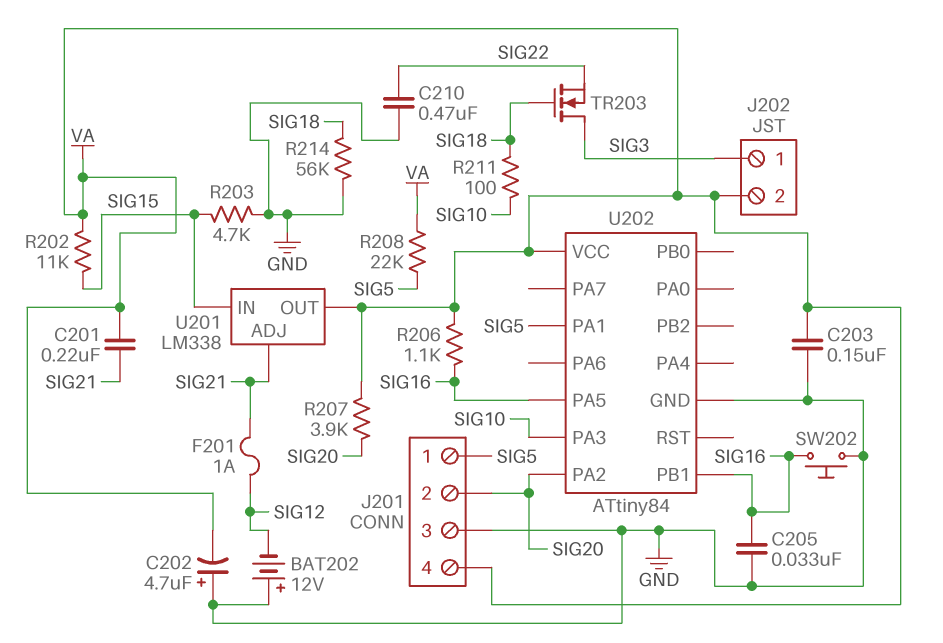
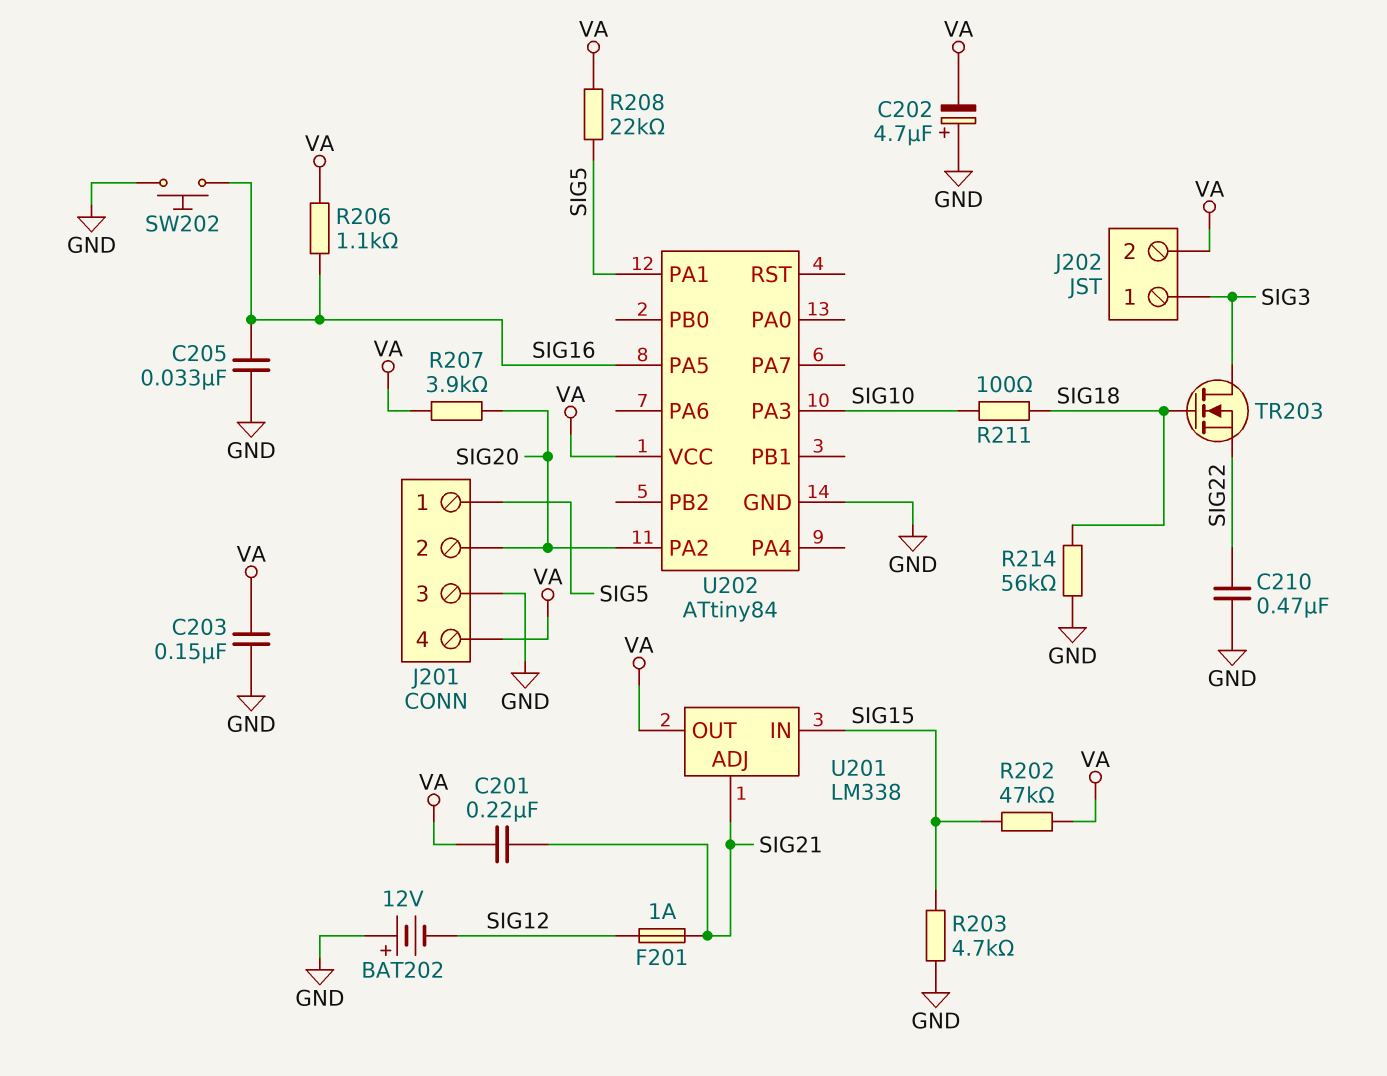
R202: 11k (SIG15, VA) -> 47k (SIG15, VA)
U202 pin PB1: SIG16 -> none

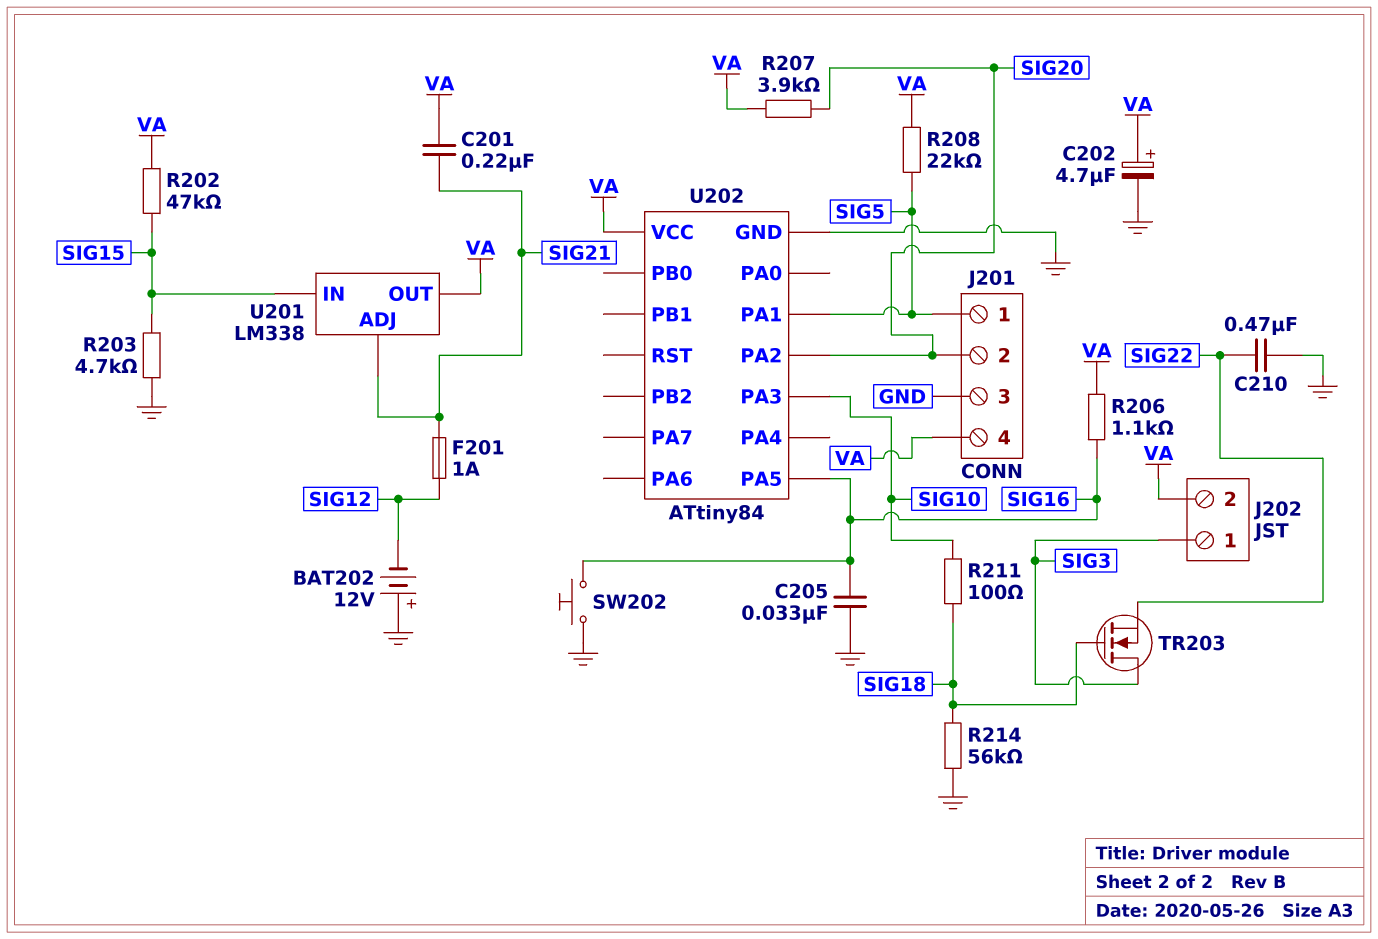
C202: 4.7uF (plus GND, minus VA) -> 4.7uF (plus VA, minus GND)
C203: 150nF (GND, VA) -> none

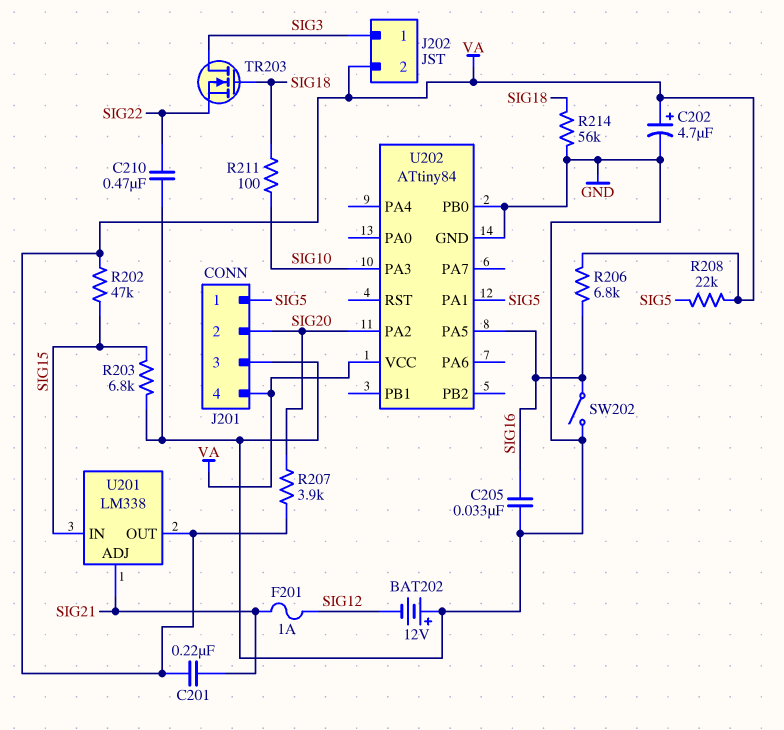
R203: 4.7k (GND, SIG15) -> 6.8k (GND, SIG15)
R206: 1.1k (SIG16, VA) -> 6.8k (SIG16, VA)
SW202: button (GND, SIG16) -> switch (GND, SIG16)
U202 pin PB0: none -> GND

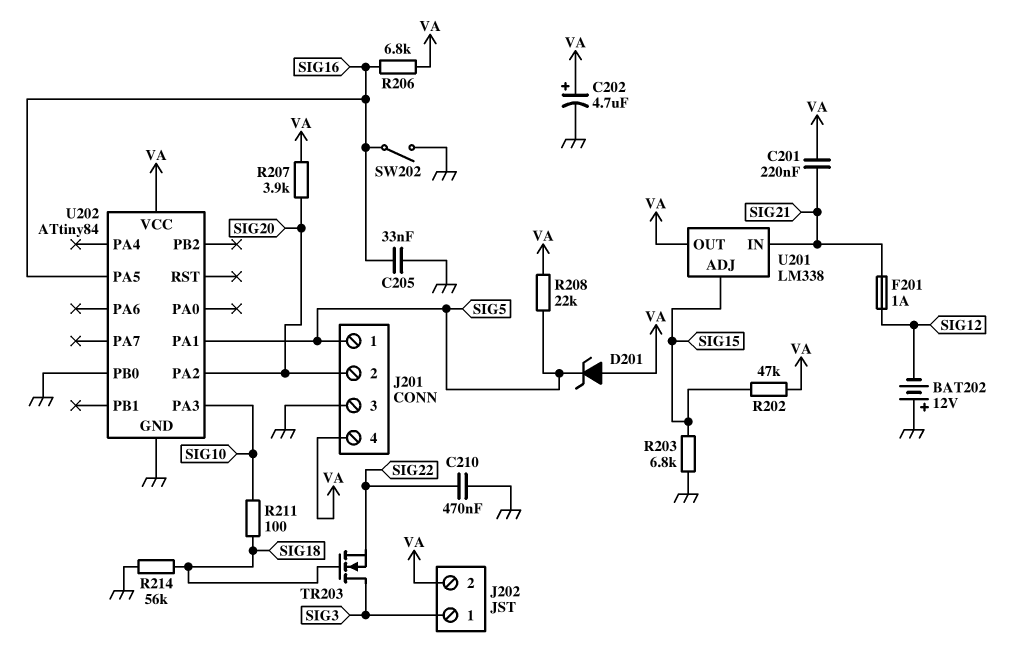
D201: none -> zener (A VA, K SIG5)
U201 pin ADJ: SIG21 -> SIG15
U201 pin IN: SIG15 -> SIG21

